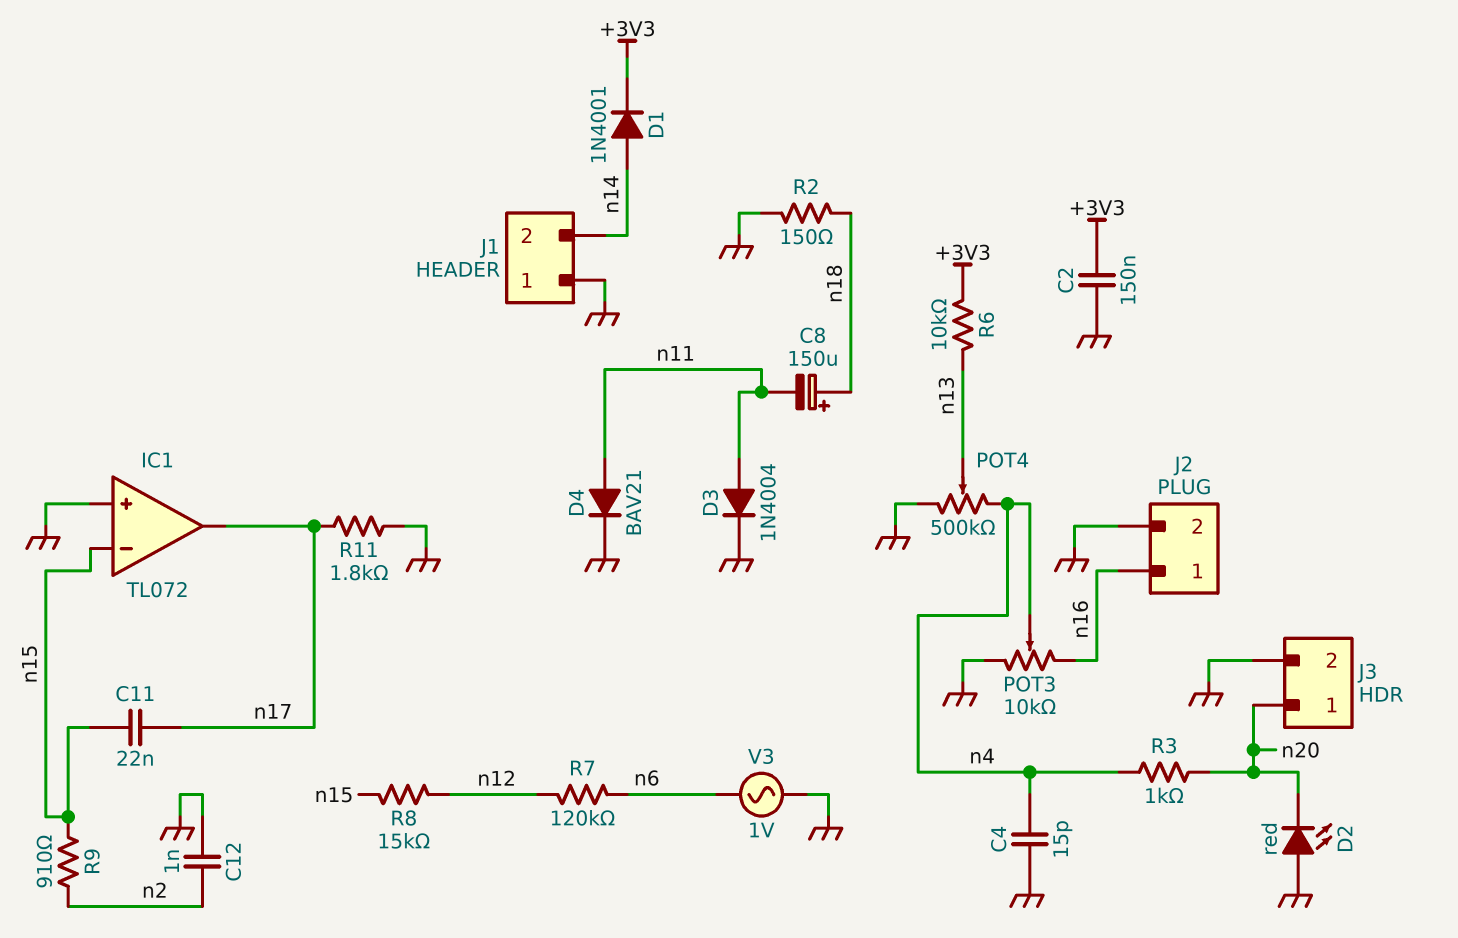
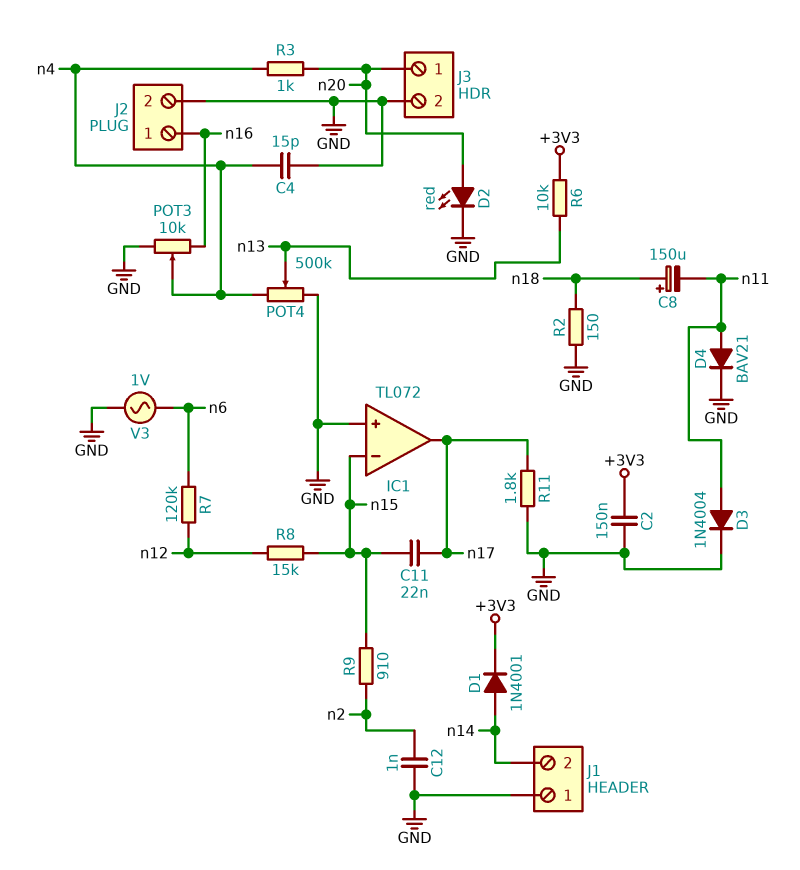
D2: LED red (A GND, K n20) -> LED red (A n20, K GND)

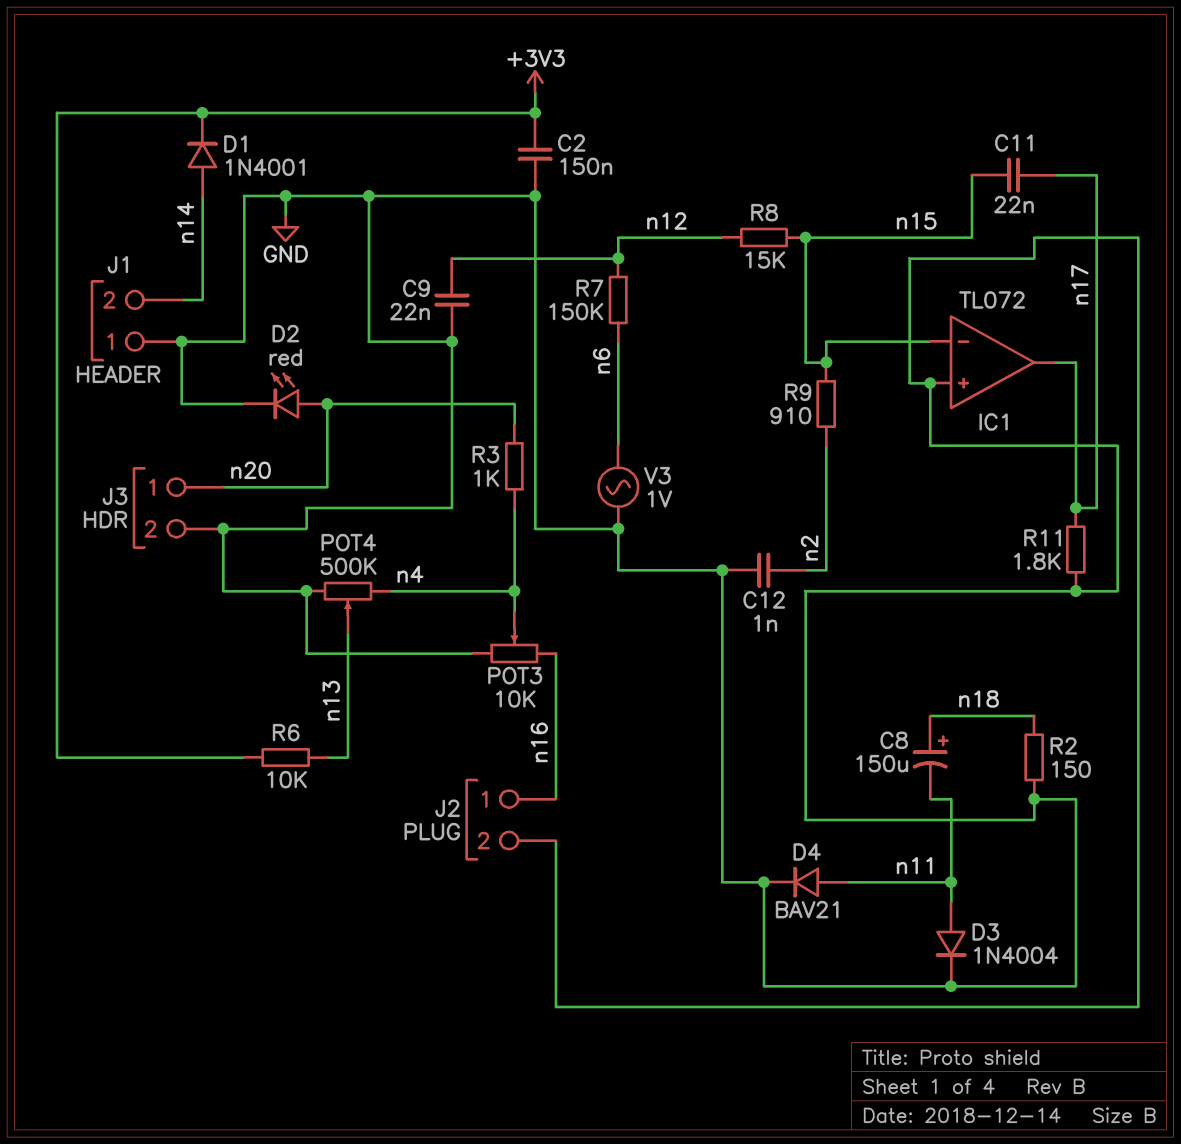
C4: 15pF (GND, n4) -> none
C9: none -> 22nF (GND, n12)
R7: 120k (n6, n12) -> 150k (n6, n12)

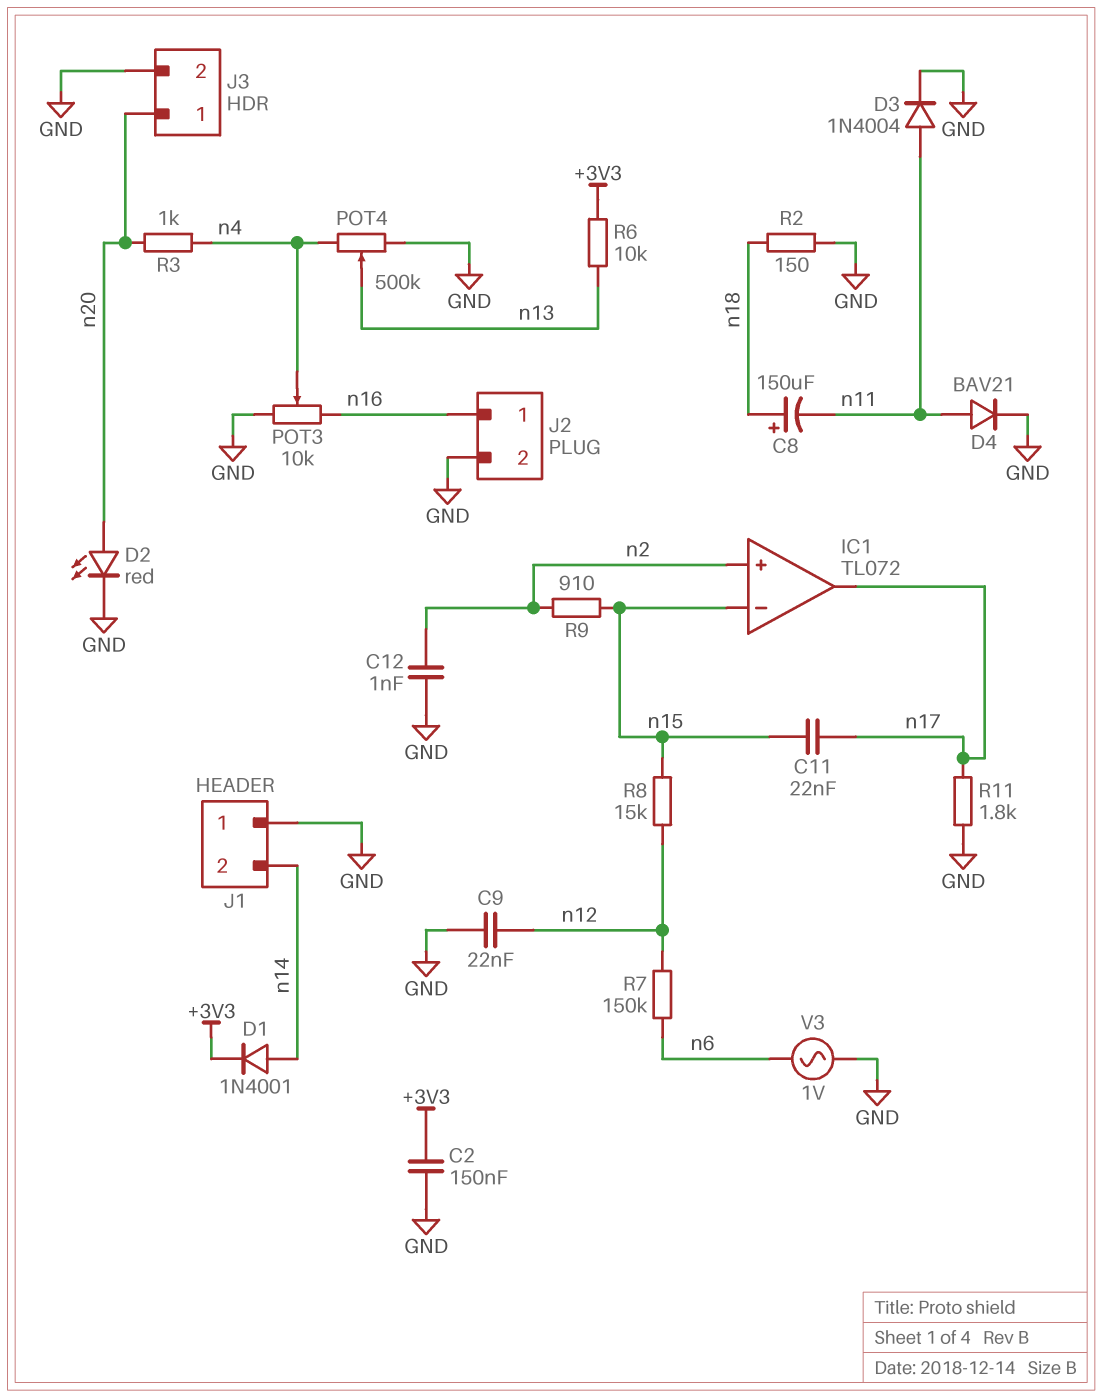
IC1 pin in+: GND -> n2

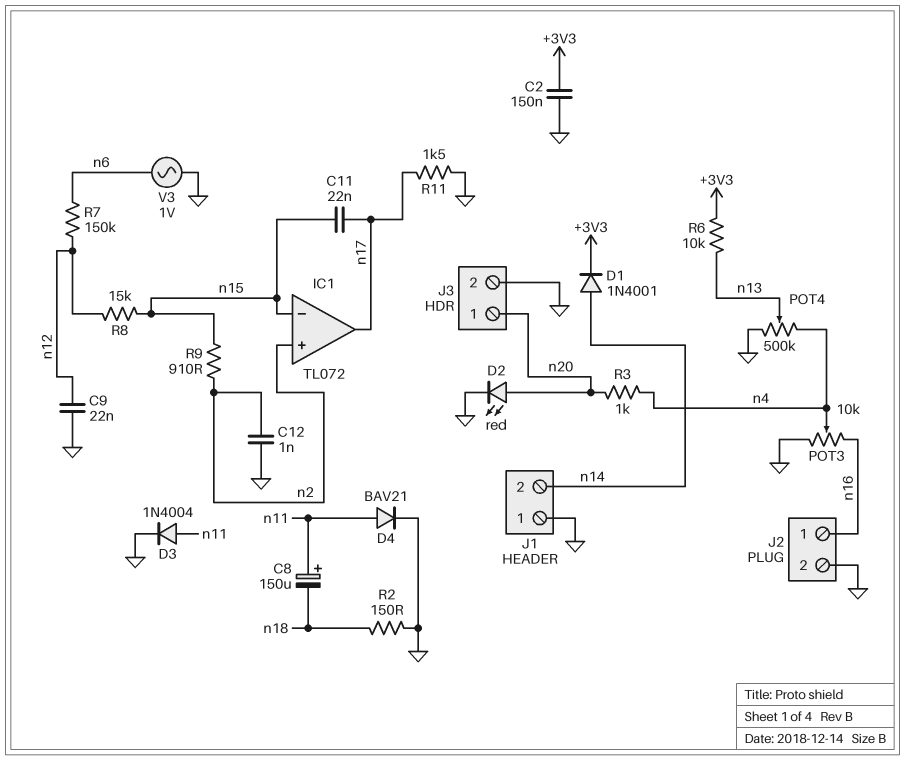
C8: 150uF (plus n18, minus n11) -> 150uF (plus n11, minus n18)
R11: 1.8k (GND, n17) -> 1.5k (GND, n17)

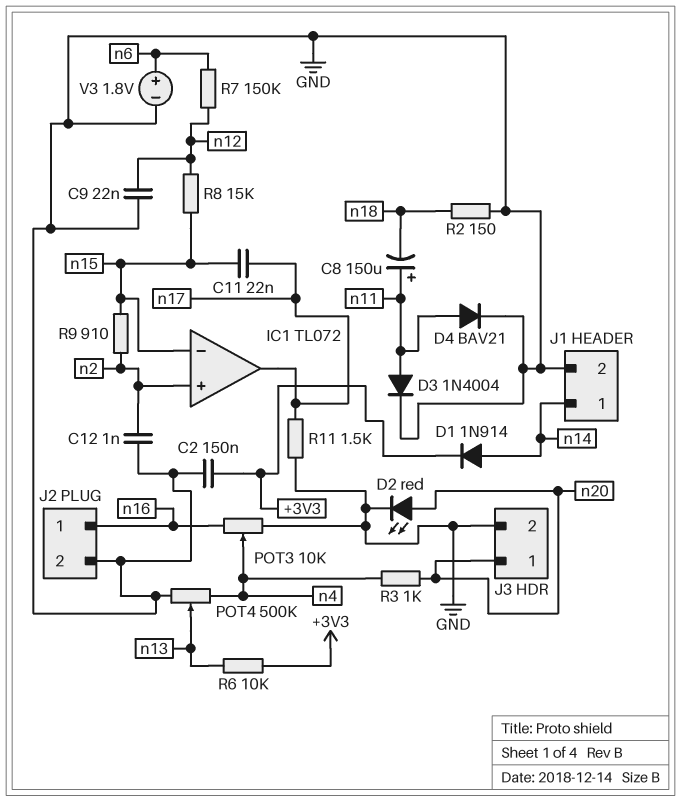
D1: diode 1N4001 (A n14, K +3V3) -> diode 1N914 (A n14, K +3V3)
J1 pin 1: GND -> n14
J1 pin 2: n14 -> GND
V3: AC 1V (GND, n6) -> 1.8V (plus n6, minus GND)

